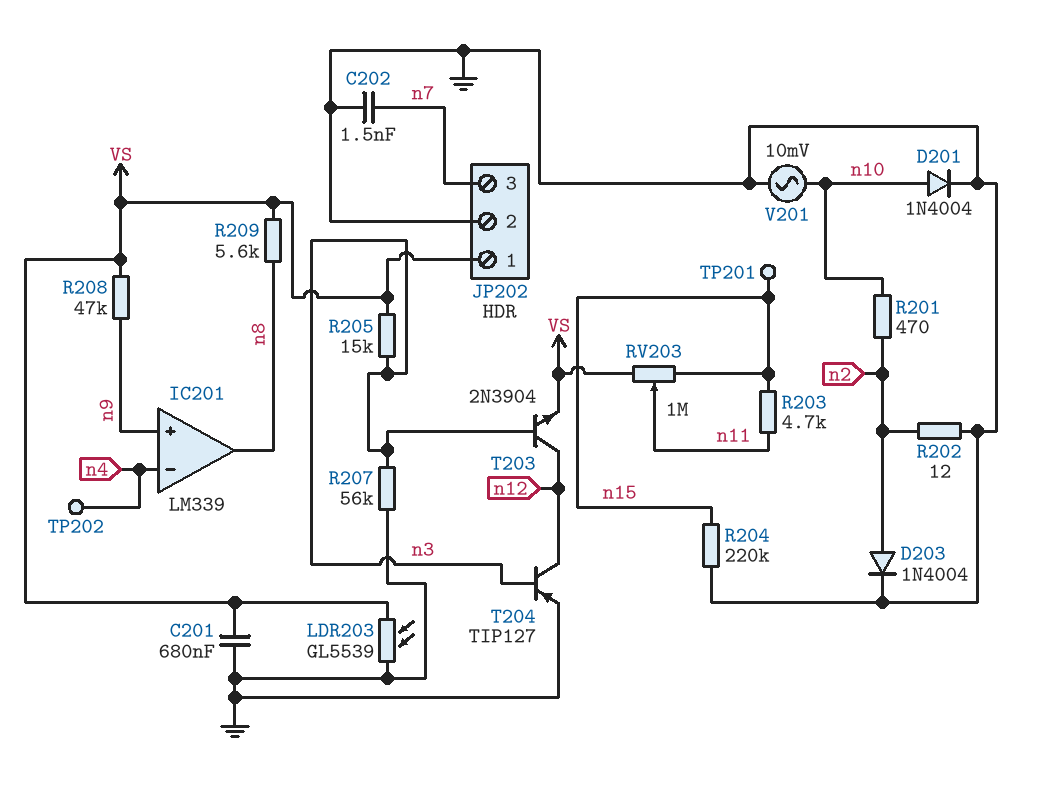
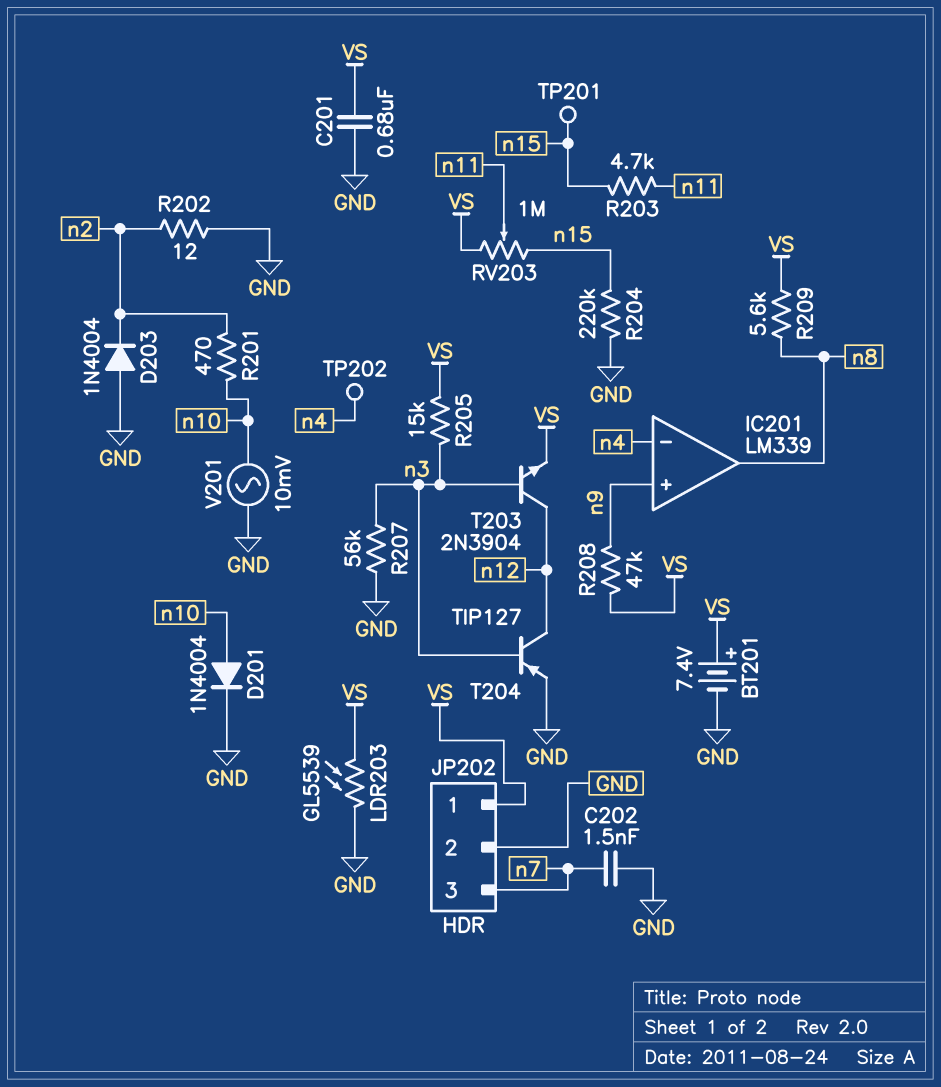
BT201: none -> 7.4V (plus VS, minus GND)
D203: diode 1N4004 (A n2, K GND) -> diode 1N4004 (A GND, K n2)

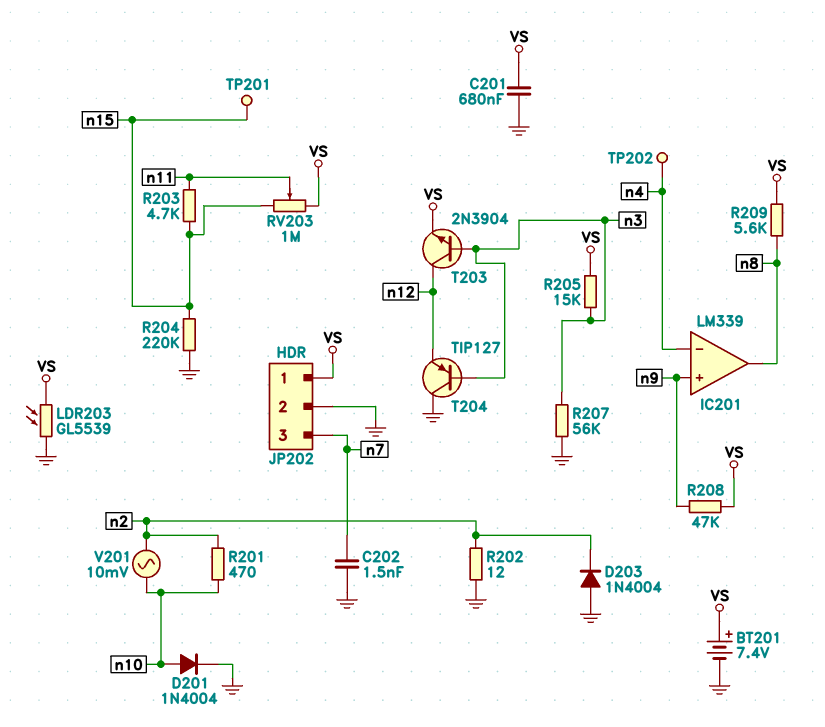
T204: PNP TIP127 (B n3, C n12, E GND) -> PNP TIP127 (B n3, C GND, E n12)
V201: AC 10mV (GND, n10) -> AC 10mV (n2, n10)

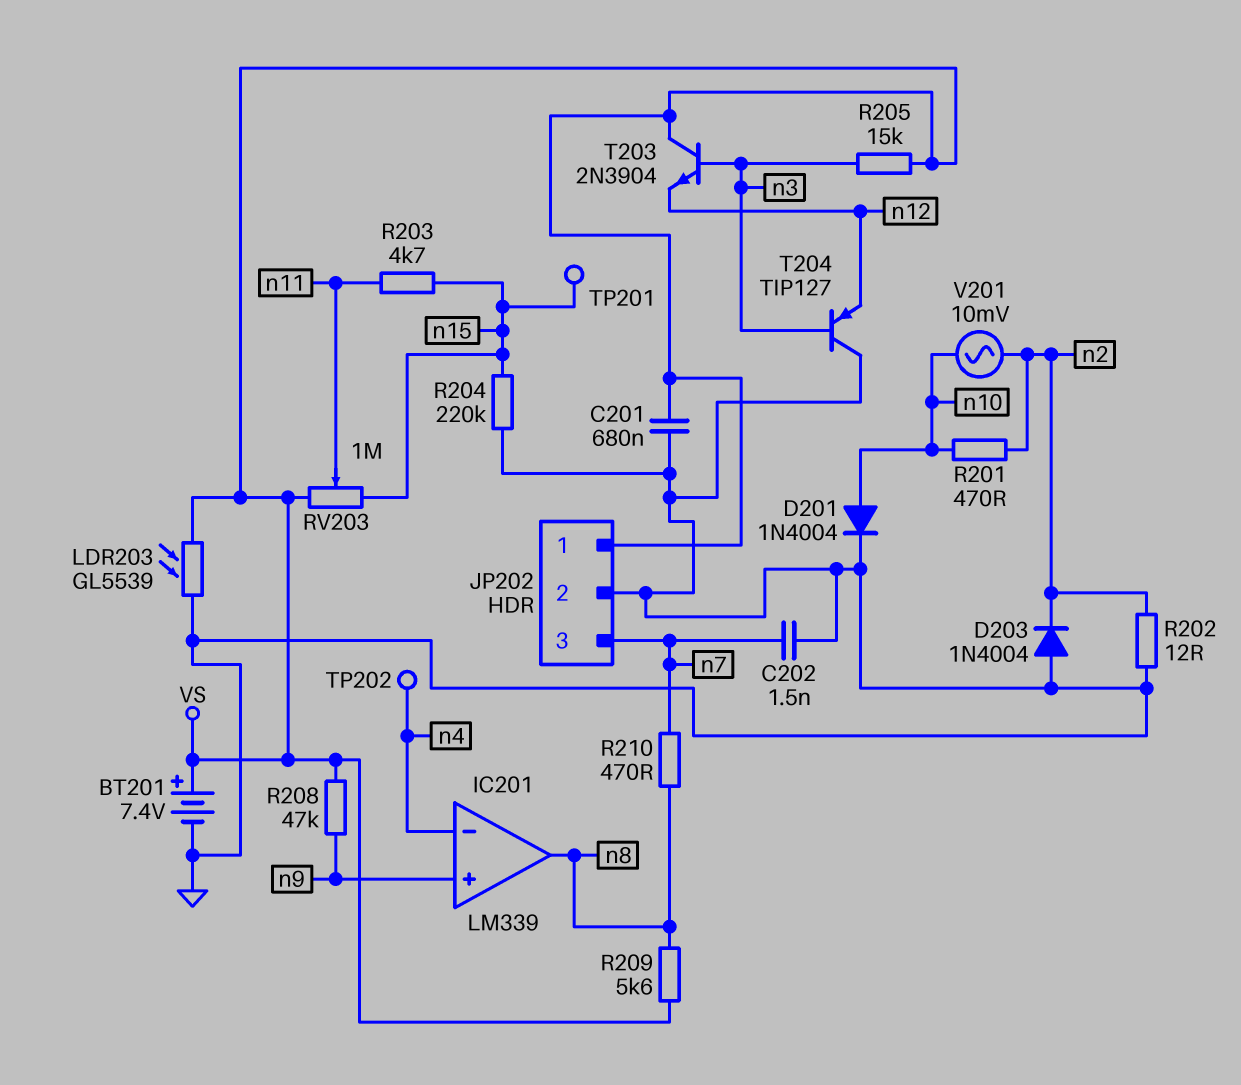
R207: 56k (GND, n3) -> none
R210: none -> 470 (n7, n8)
T203: NPN 2N3904 (B n3, C n12, E VS) -> NPN 2N3904 (B n3, C VS, E n12)

